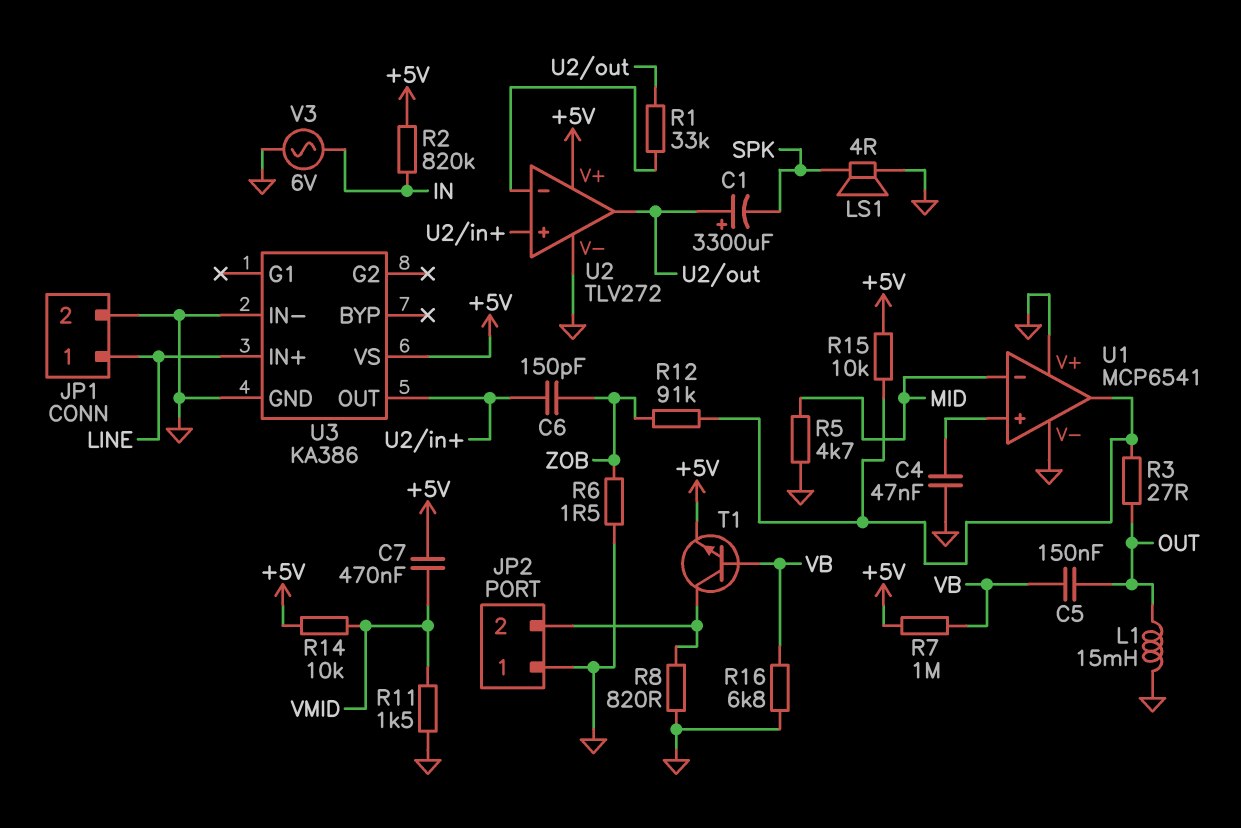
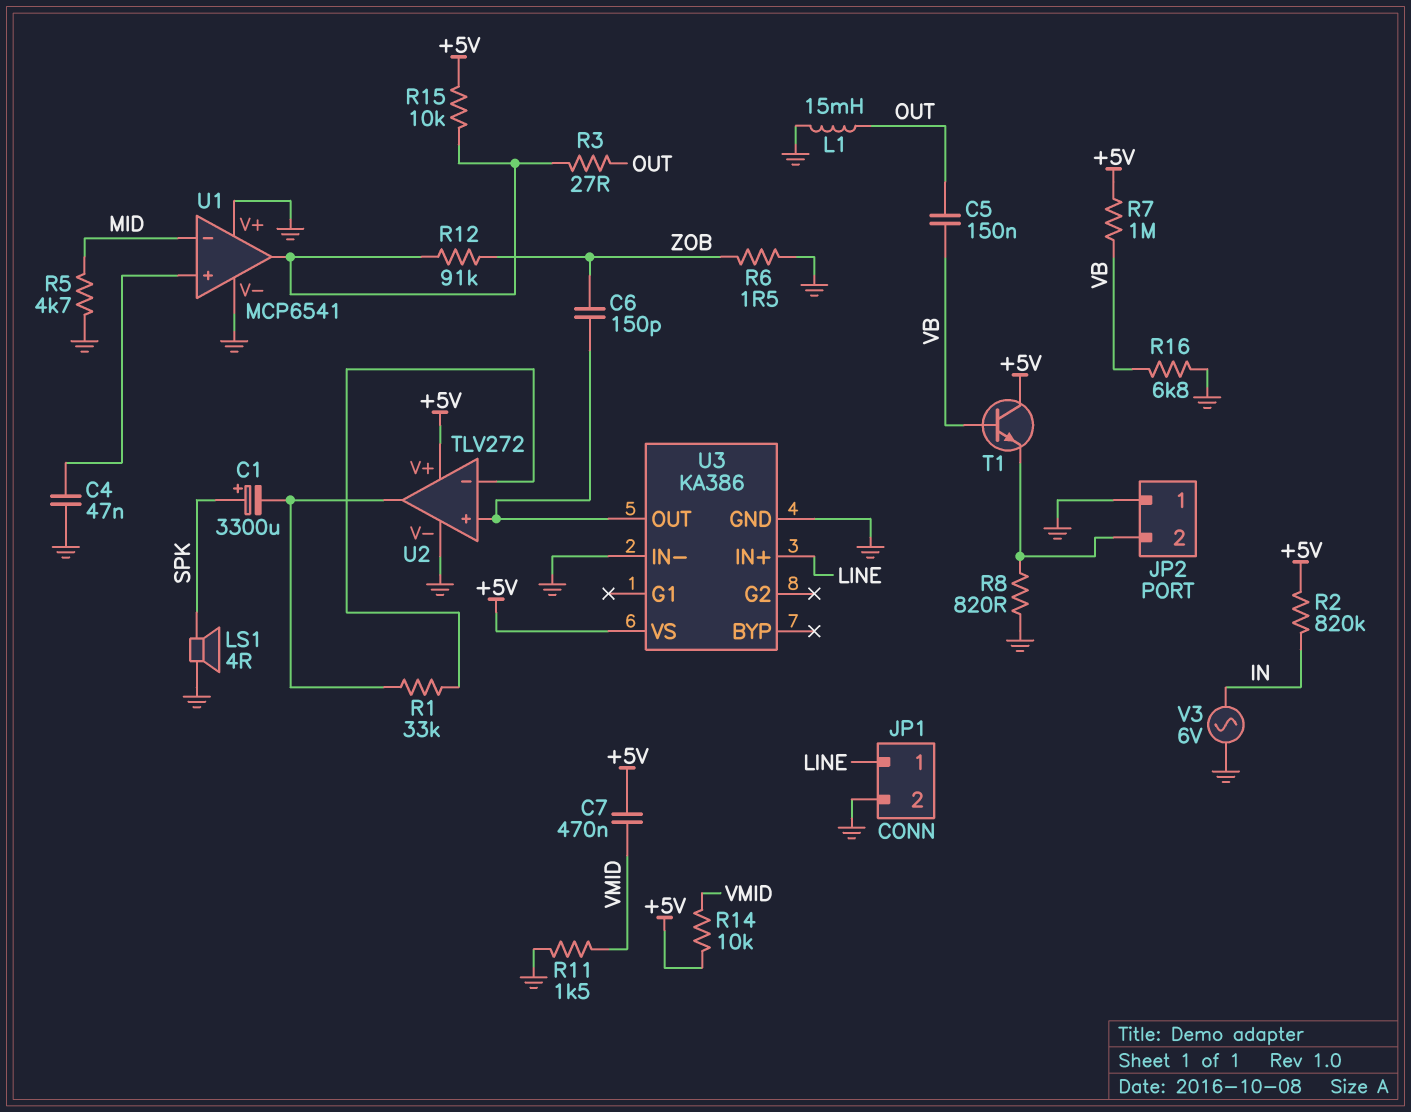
C1: 3300uF (plus U2/out, minus SPK) -> 3300uF (plus SPK, minus U2/out)
T1: NPN (B VB, C JP2/2, E +5V) -> NPN (B VB, C +5V, E JP2/2)

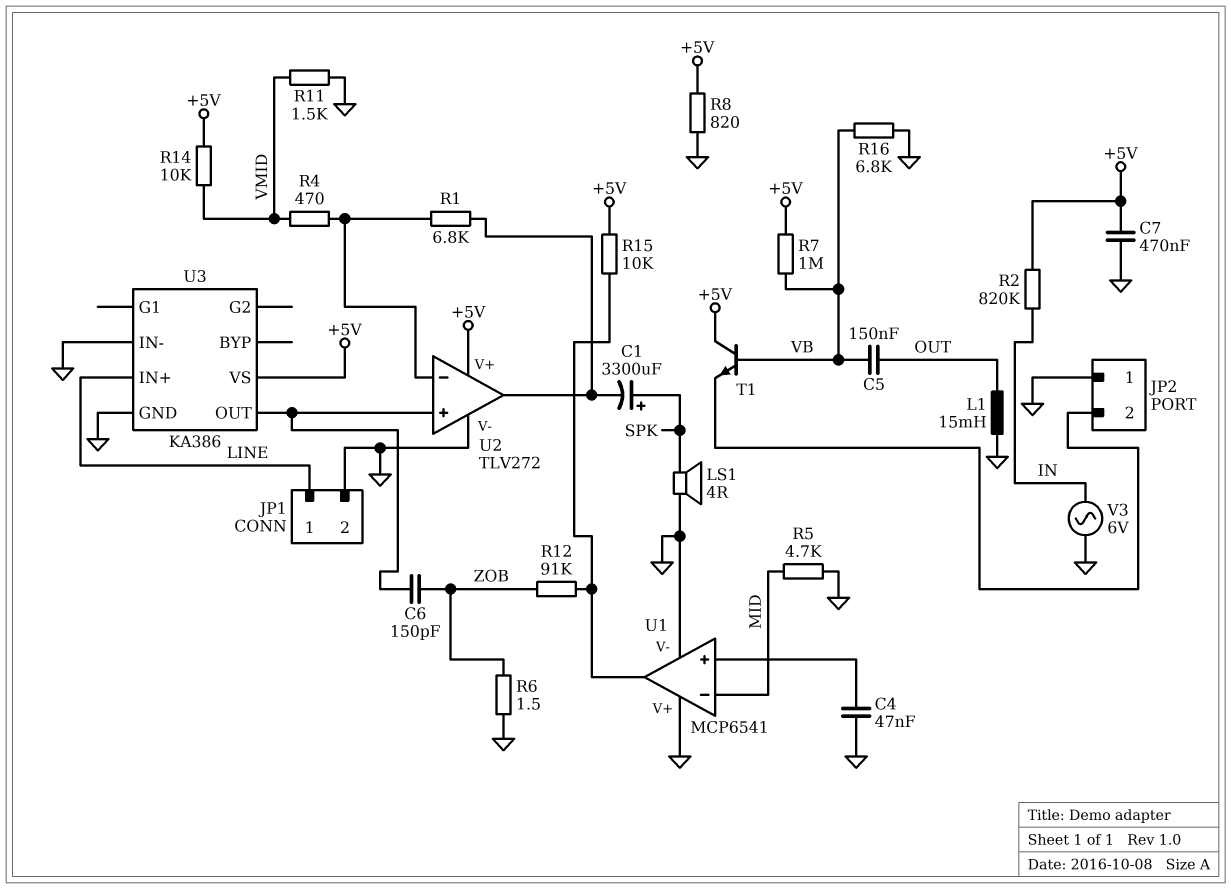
C7: 470nF (+5V, VMID) -> 470nF (+5V, GND)
R1: 33k (U2/in-, U2/out) -> 6.8k (U2/in-, U2/out)
R3: 27 (OUT, U1/out) -> none
R4: none -> 470 (U2/in-, VMID)
R8: 820 (GND, JP2/2) -> 820 (+5V, GND)

